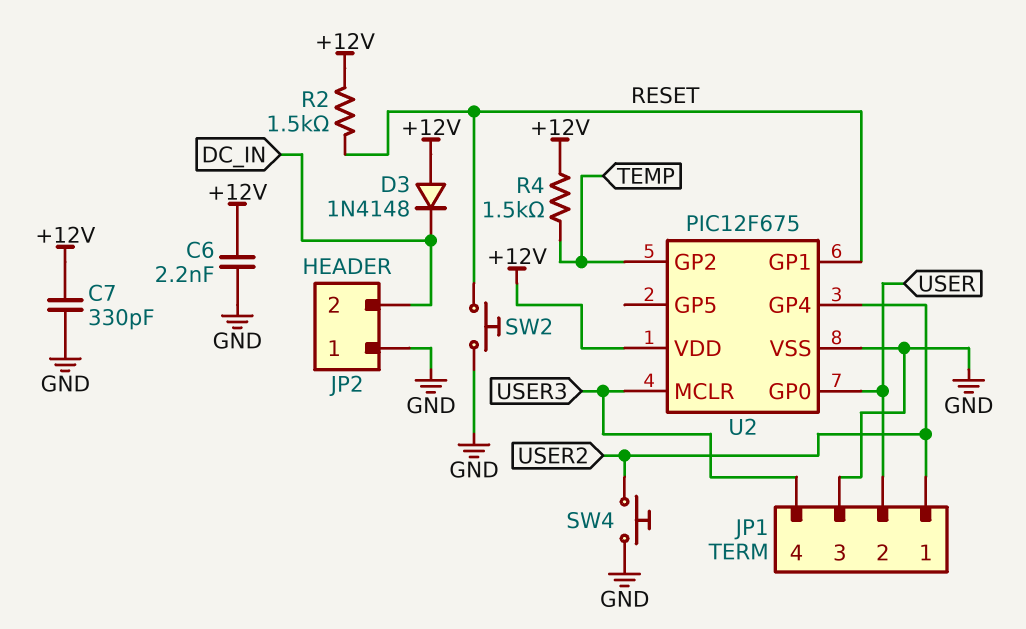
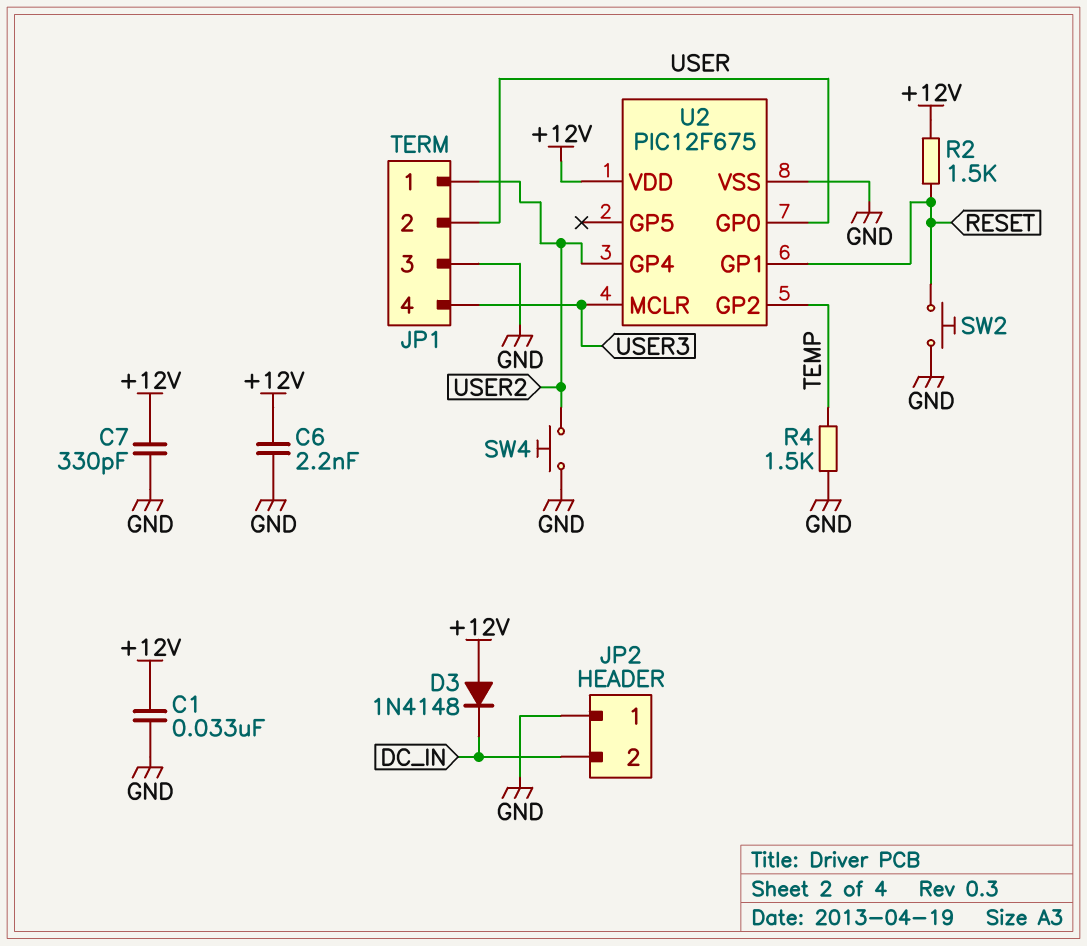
C1: none -> 33nF (+12V, GND)
R4: 1.5k (+12V, TEMP) -> 1.5k (GND, TEMP)

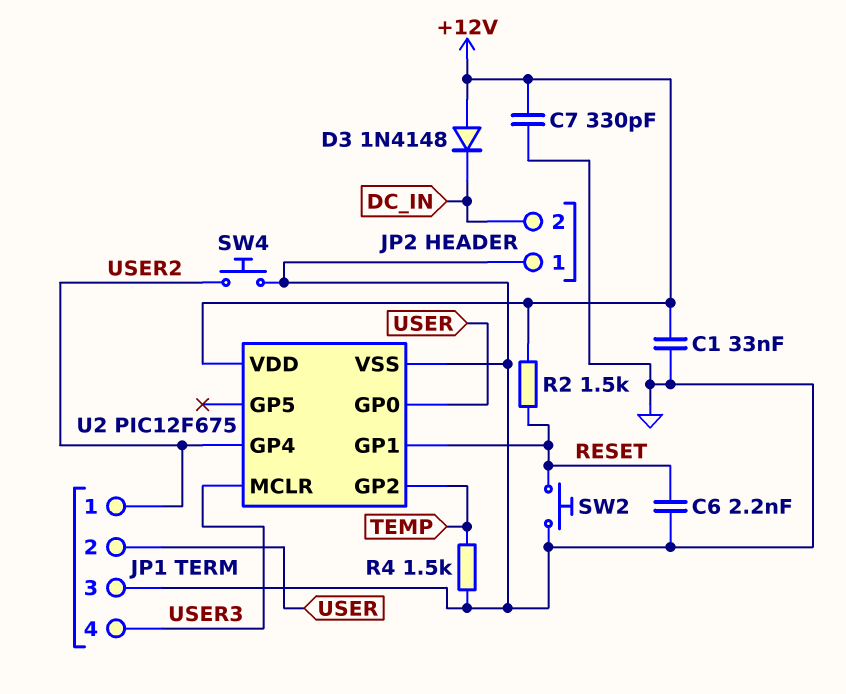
C6: 2.2nF (+12V, GND) -> 2.2nF (GND, RESET)

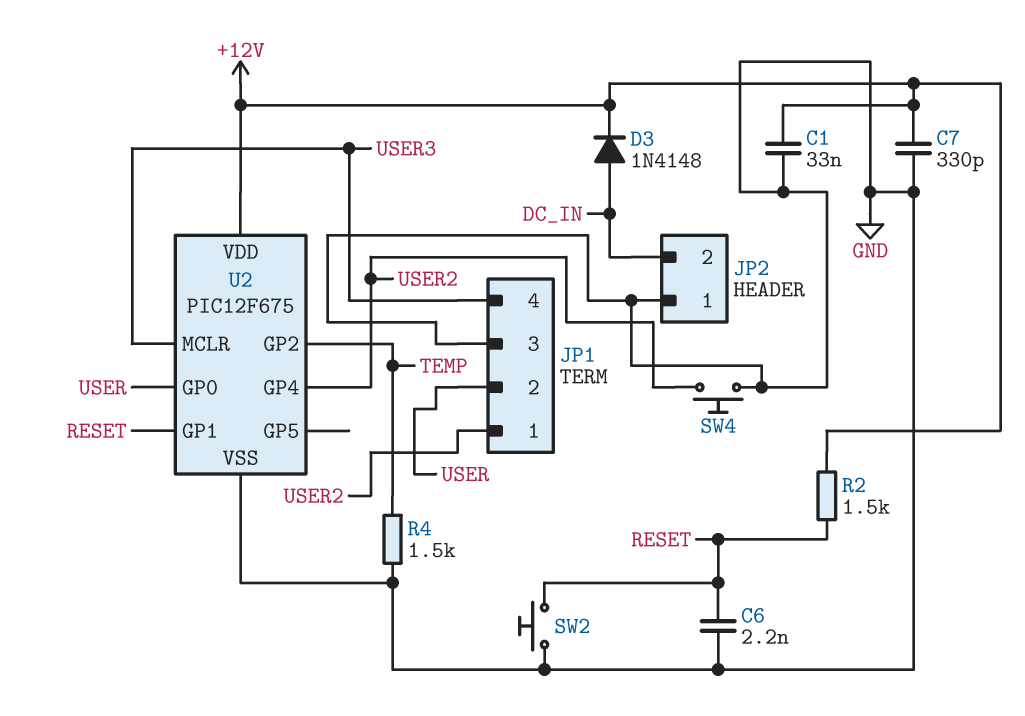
D3: diode 1N4148 (A +12V, K DC_IN) -> diode 1N4148 (A DC_IN, K +12V)

